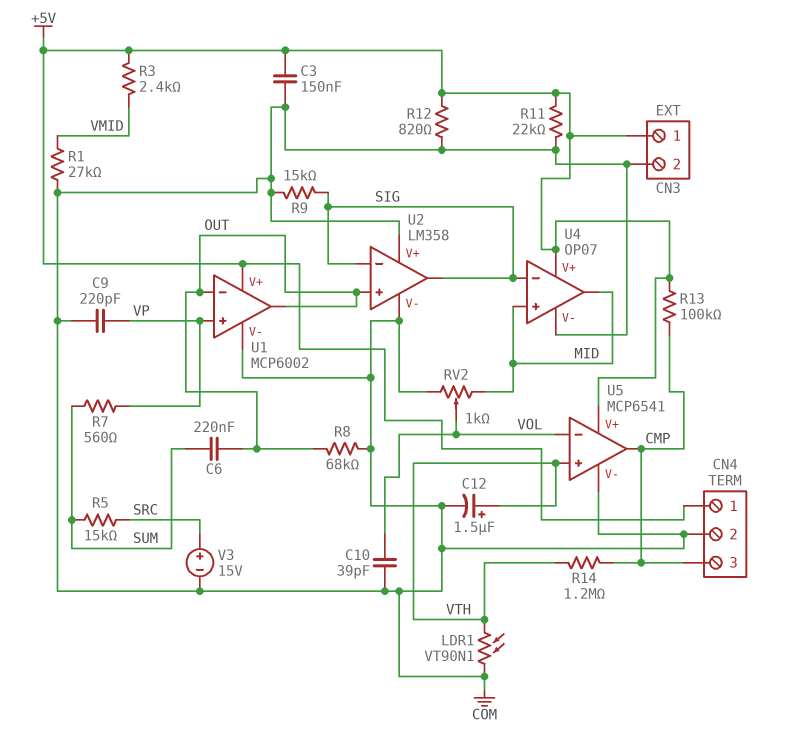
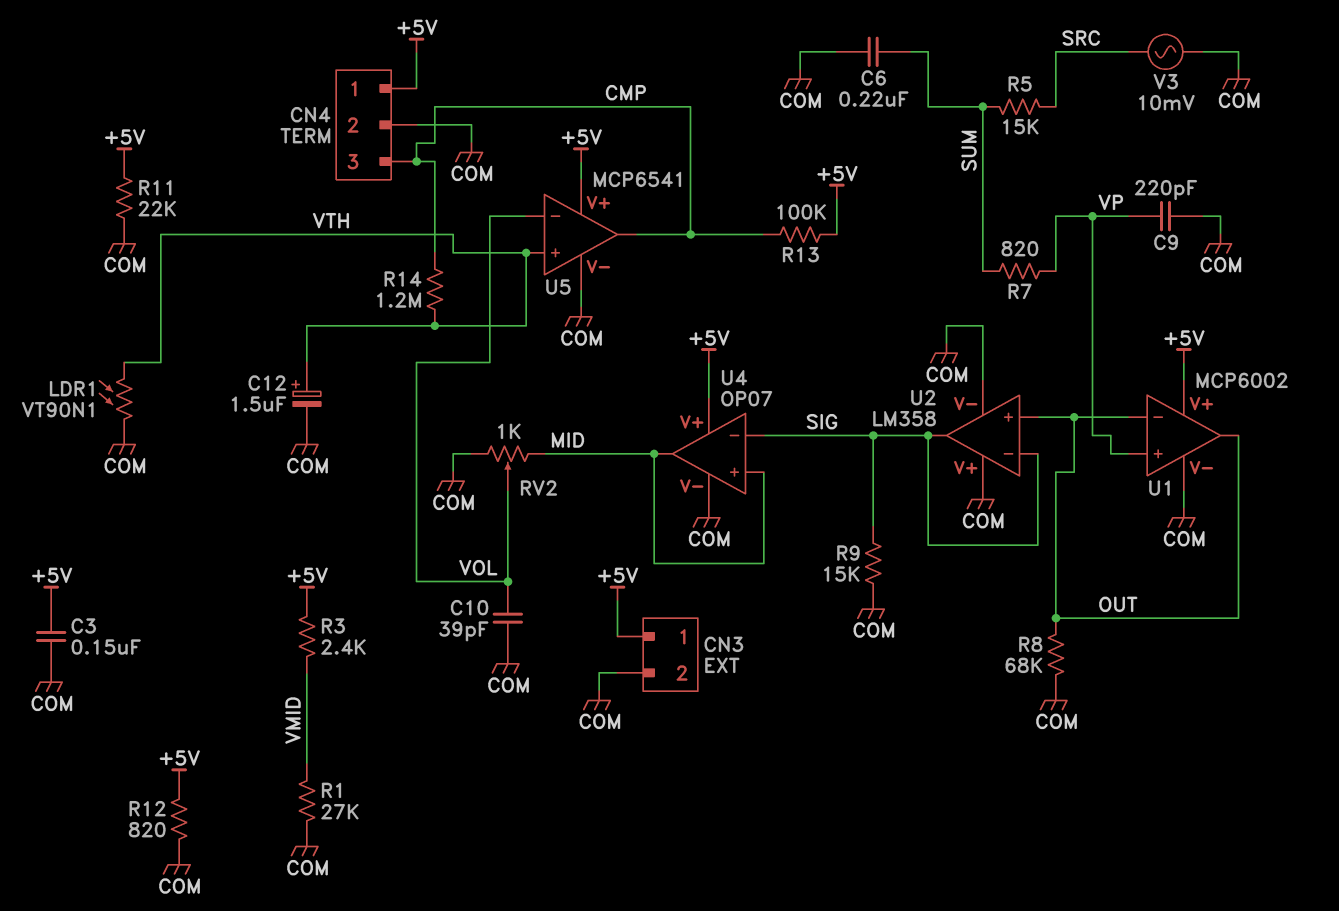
C6: 220nF (OUT, SUM) -> 220nF (COM, SUM)
R7: 560 (SUM, VP) -> 820 (SUM, VP)
V3: 15V (plus SRC, minus COM) -> AC 10mV (COM, SRC)

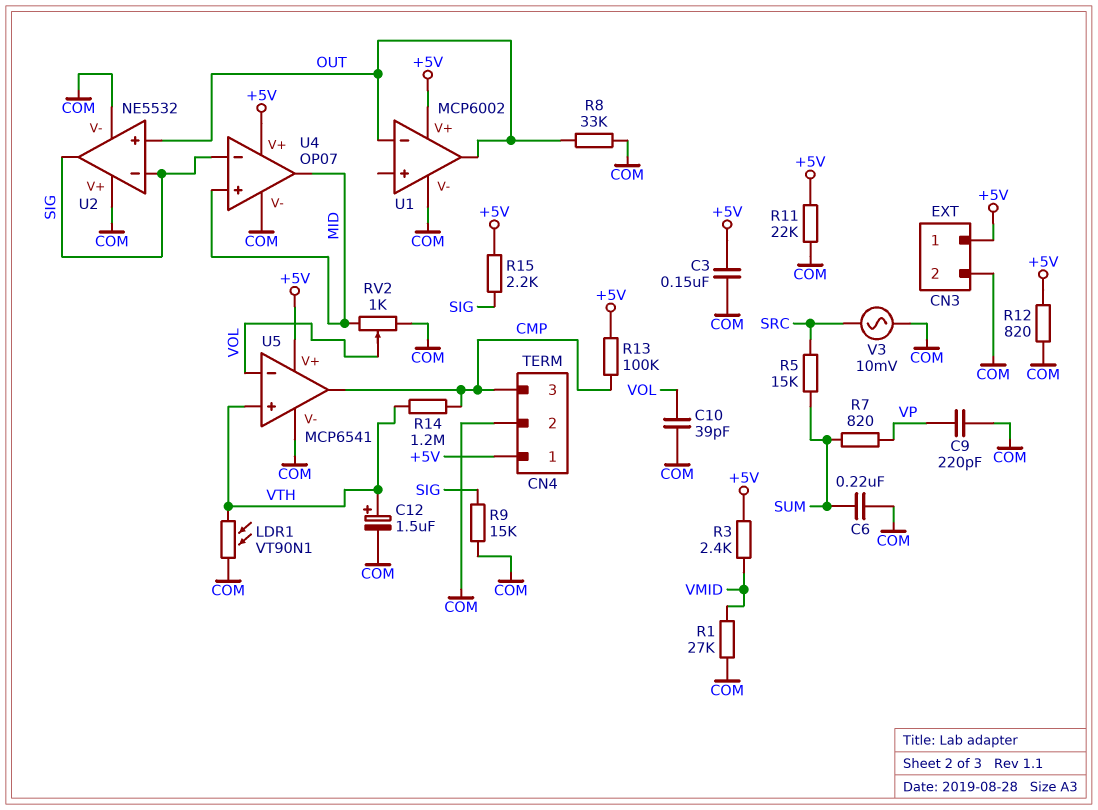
R8: 68k (COM, OUT) -> 33k (COM, OUT)
R15: none -> 2.2k (+5V, SIG)
U1 pin in+: VP -> none
U2: LM358 -> NE5532

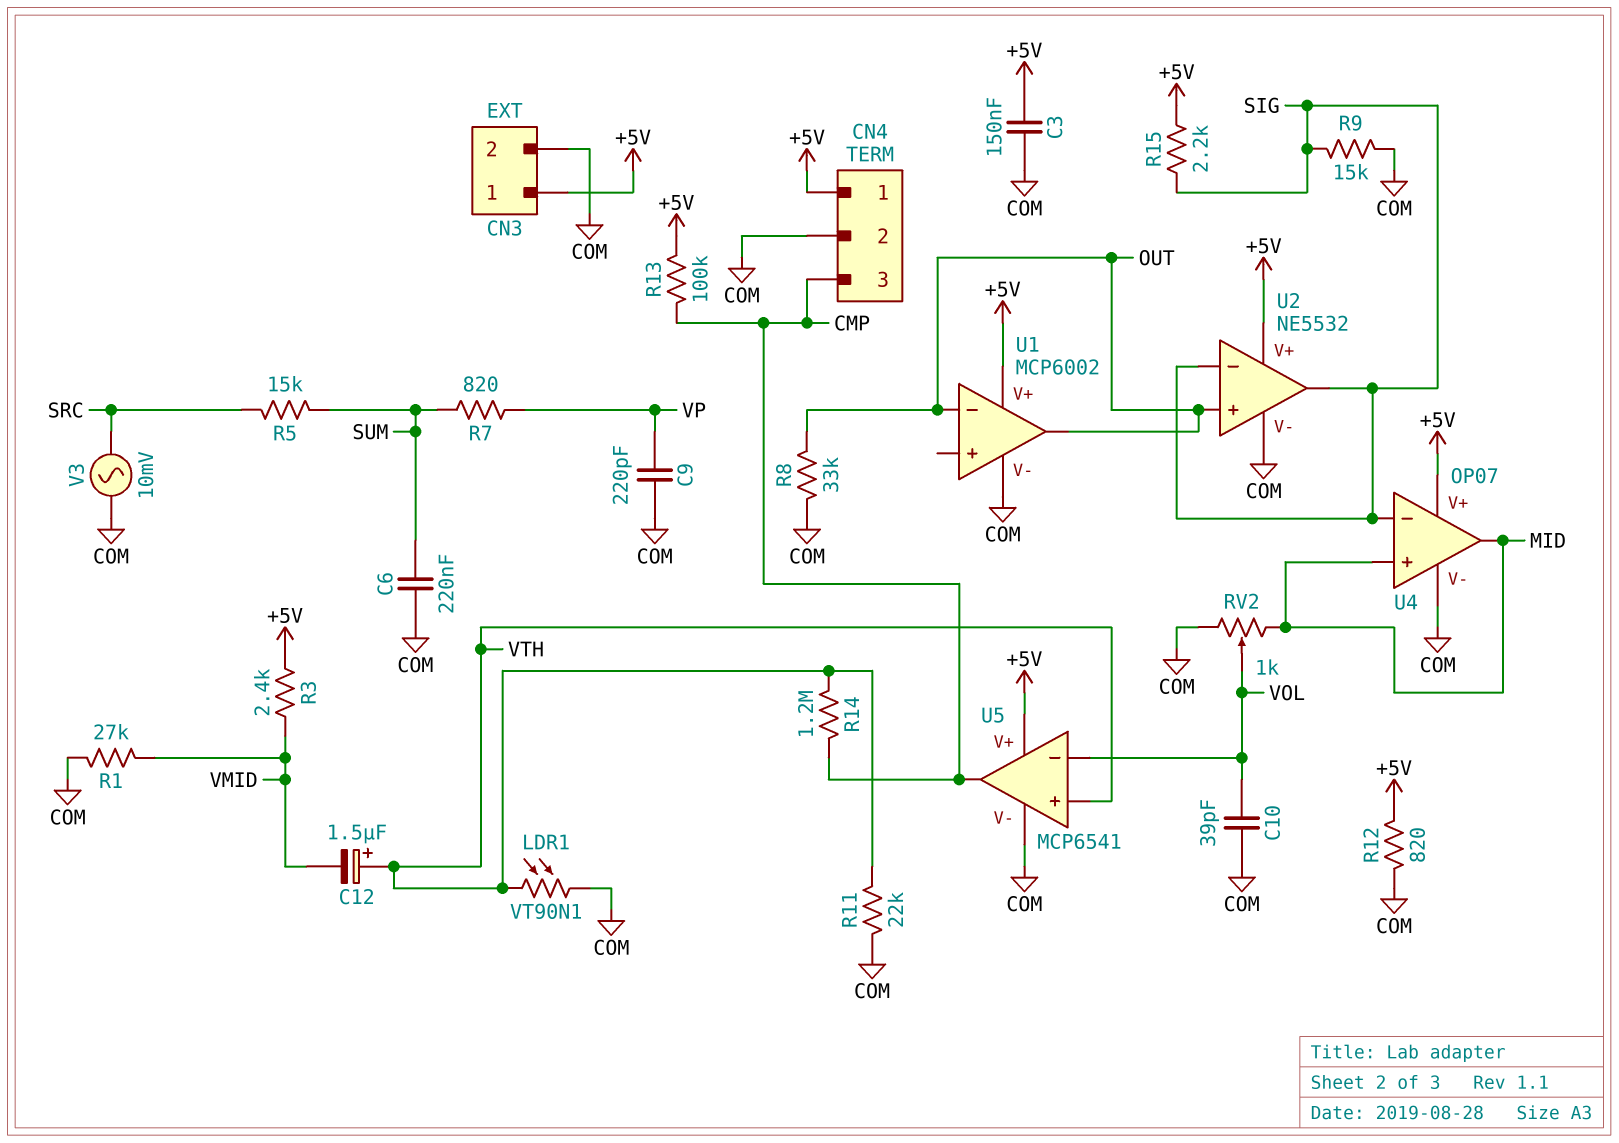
C12: 1.5uF (plus VTH, minus COM) -> 1.5uF (plus VTH, minus VMID)
R11: 22k (+5V, COM) -> 22k (COM, VTH)
U2 pin V+: COM -> +5V

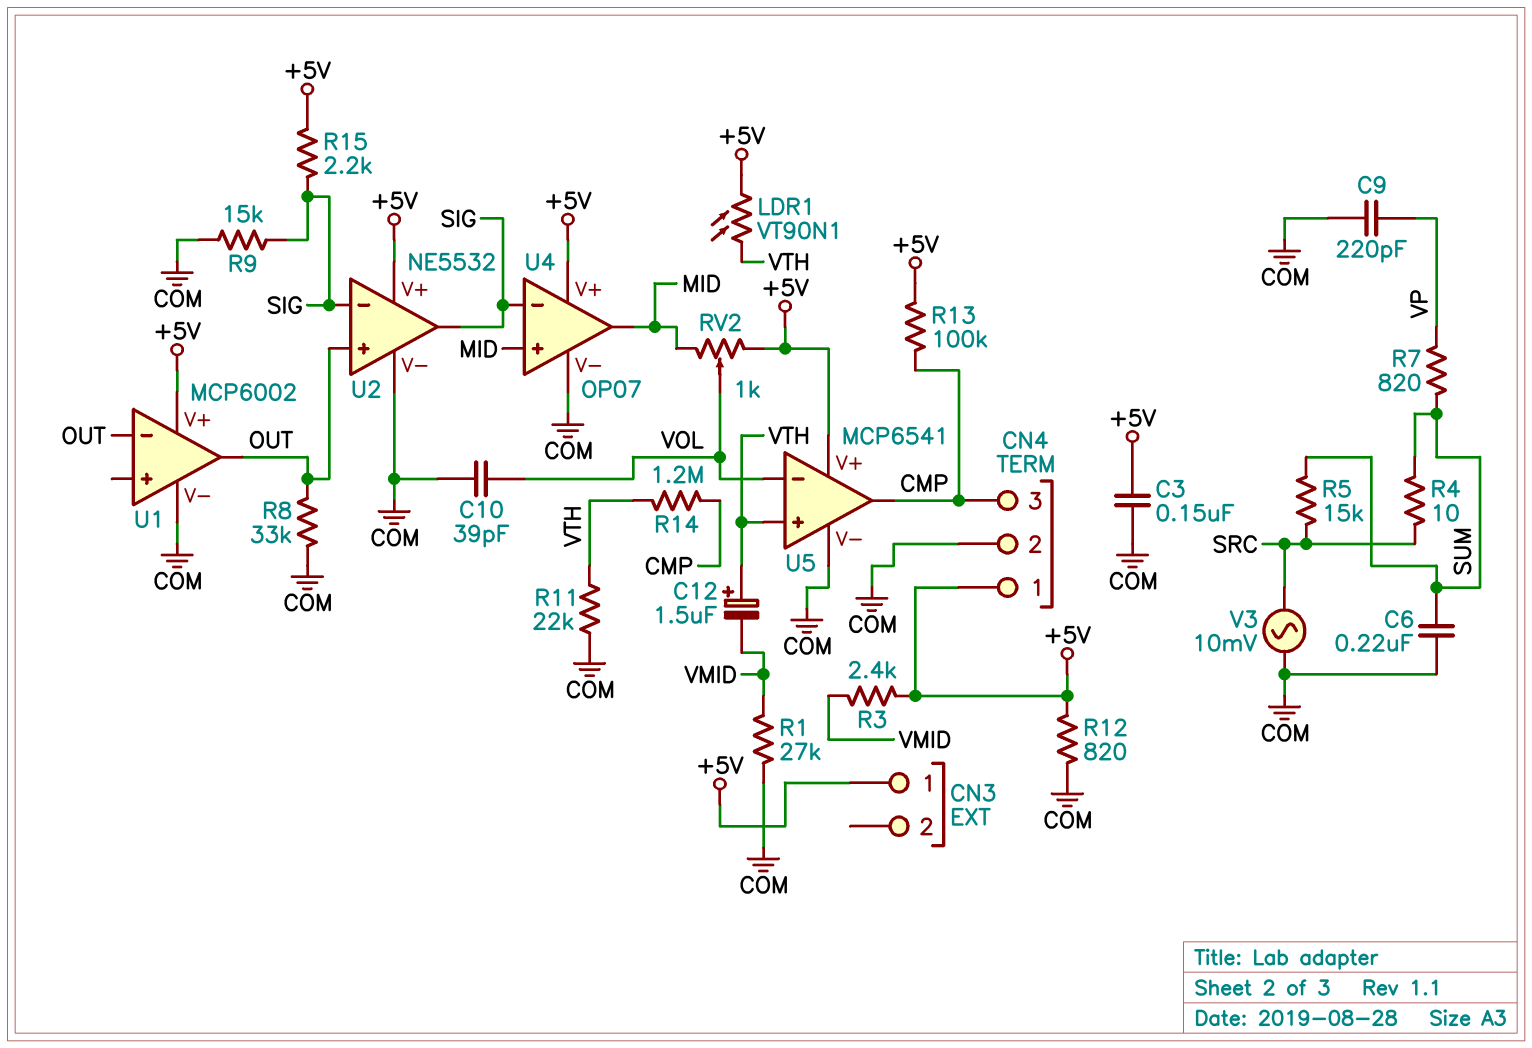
CN3 pin 2: COM -> none
LDR1: VT90N1 (COM, VTH) -> VT90N1 (+5V, VTH)
R4: none -> 10 (SRC, SUM)
RV2: 1k (COM, MID, wiper VOL) -> 1k (+5V, MID, wiper VOL)

